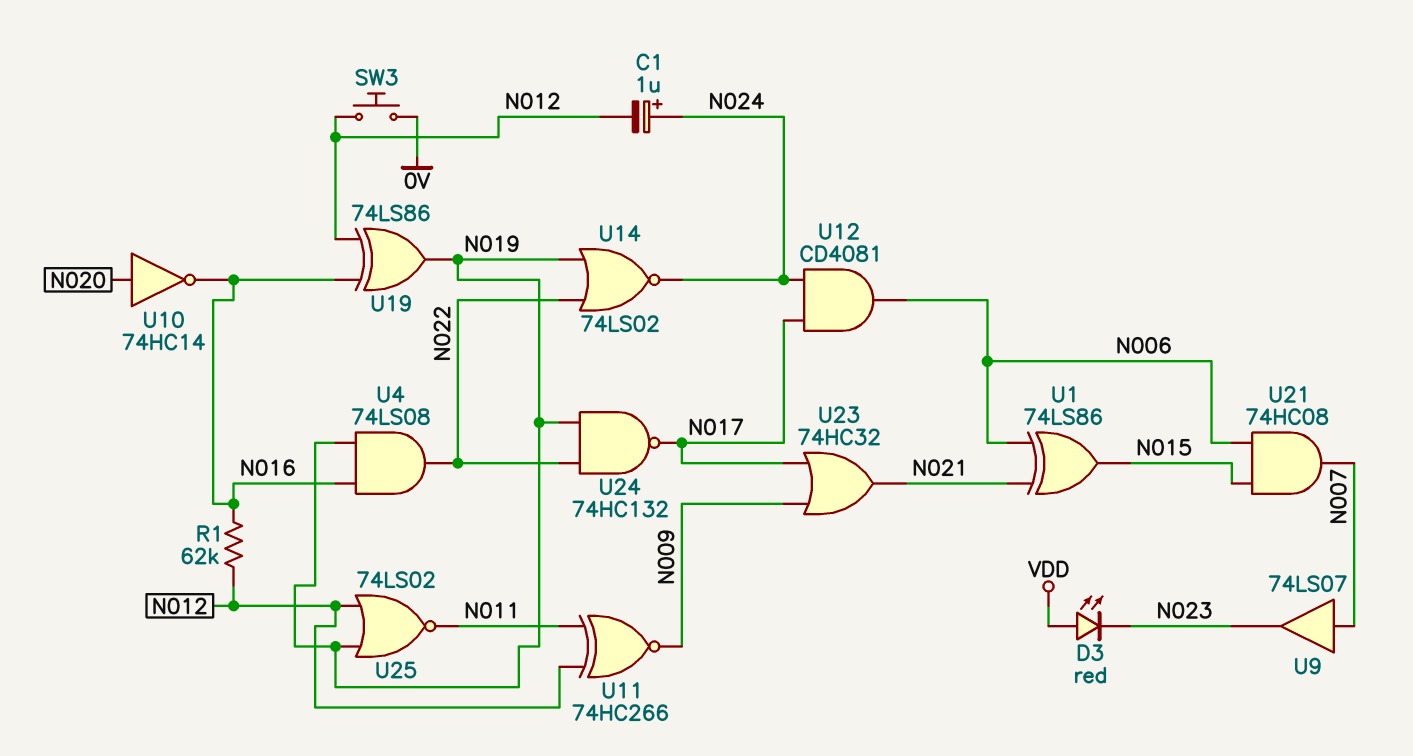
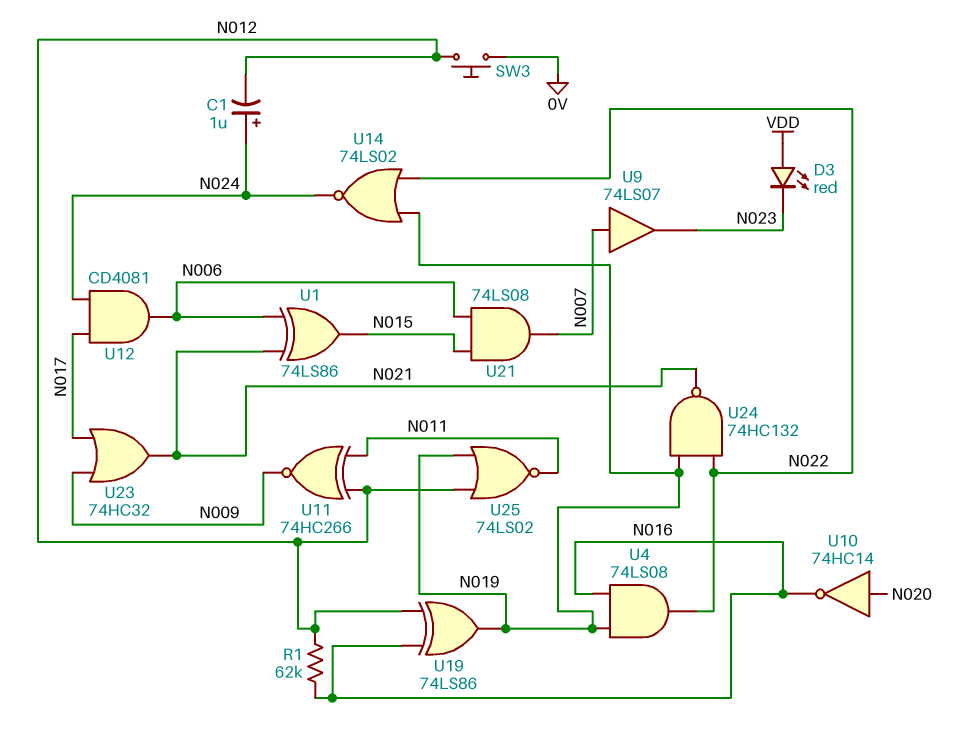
U21: AND 74HC08 (in N006, in N015, out N007) -> AND 74LS08 (in N006, in N015, out N007)
U24: NAND 74HC132 (in N019, in N022, out N017) -> NAND 74HC132 (in N019, in N022, out N021)

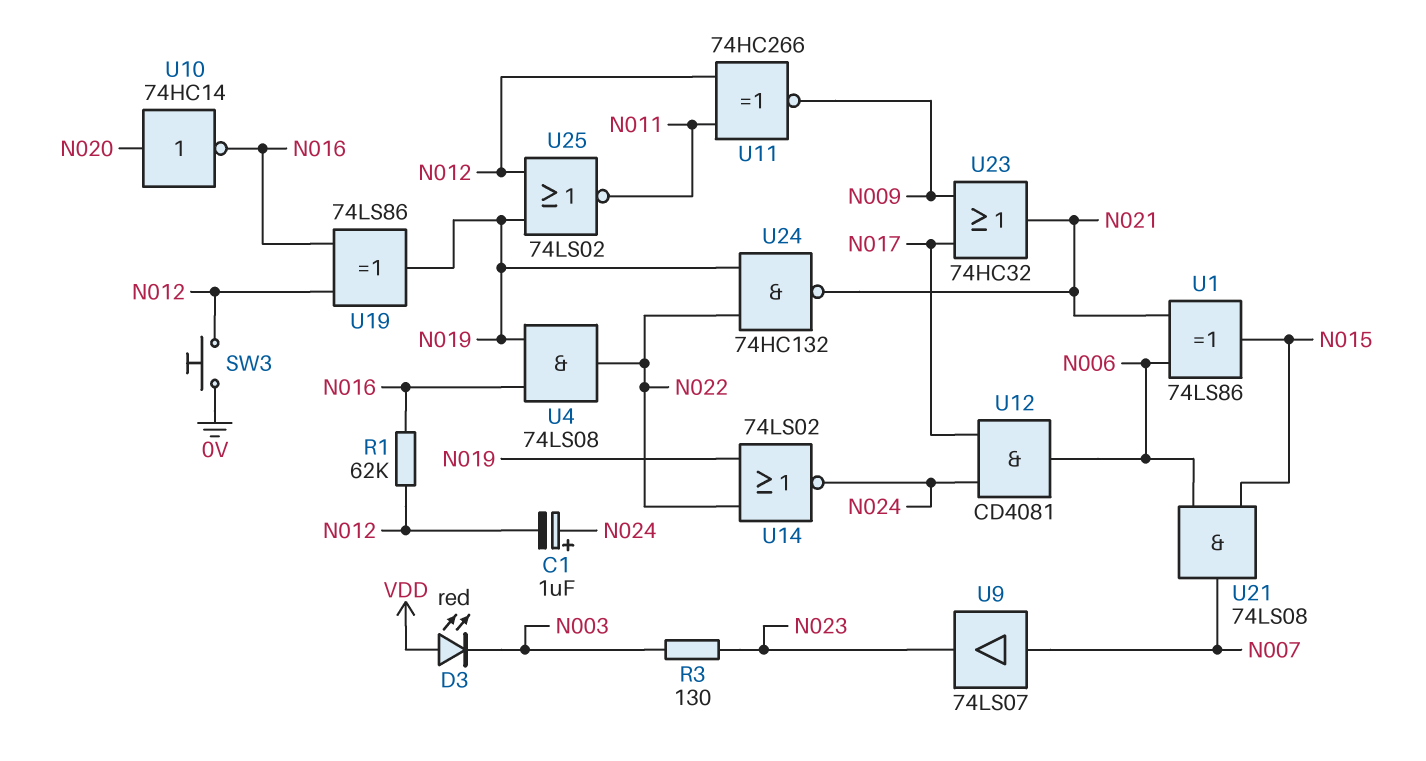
D3: LED red (A VDD, K N023) -> LED red (A VDD, K N003)
R3: none -> 130 (N003, N023)

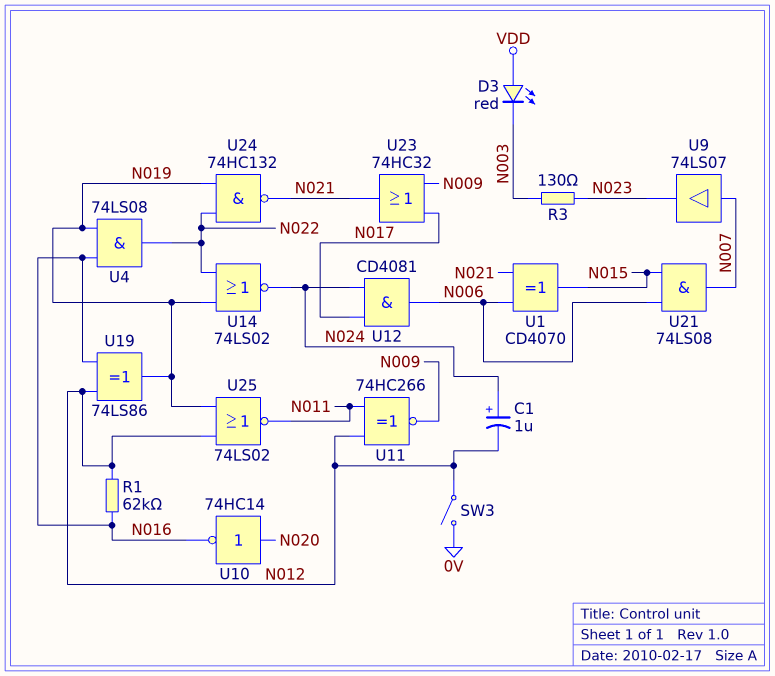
SW3: button (0V, N012) -> switch (0V, N012)
U1: XOR 74LS86 (in N006, in N021, out N015) -> XOR CD4070 (in N006, in N021, out N015)

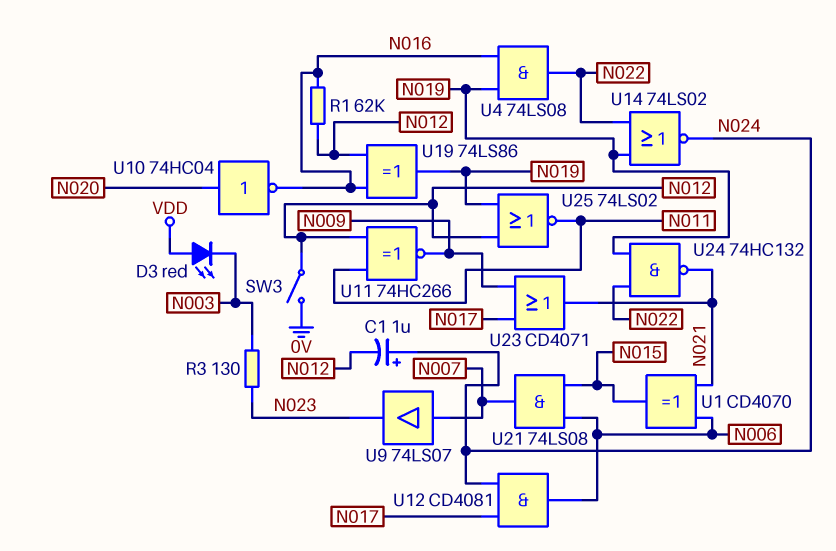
U10: NOT 74HC14 (in N020, out N016) -> NOT 74HC04 (in N020, out N016)
U23: OR 74HC32 (in N009, in N017, out N021) -> OR CD4071 (in N009, in N017, out N021)

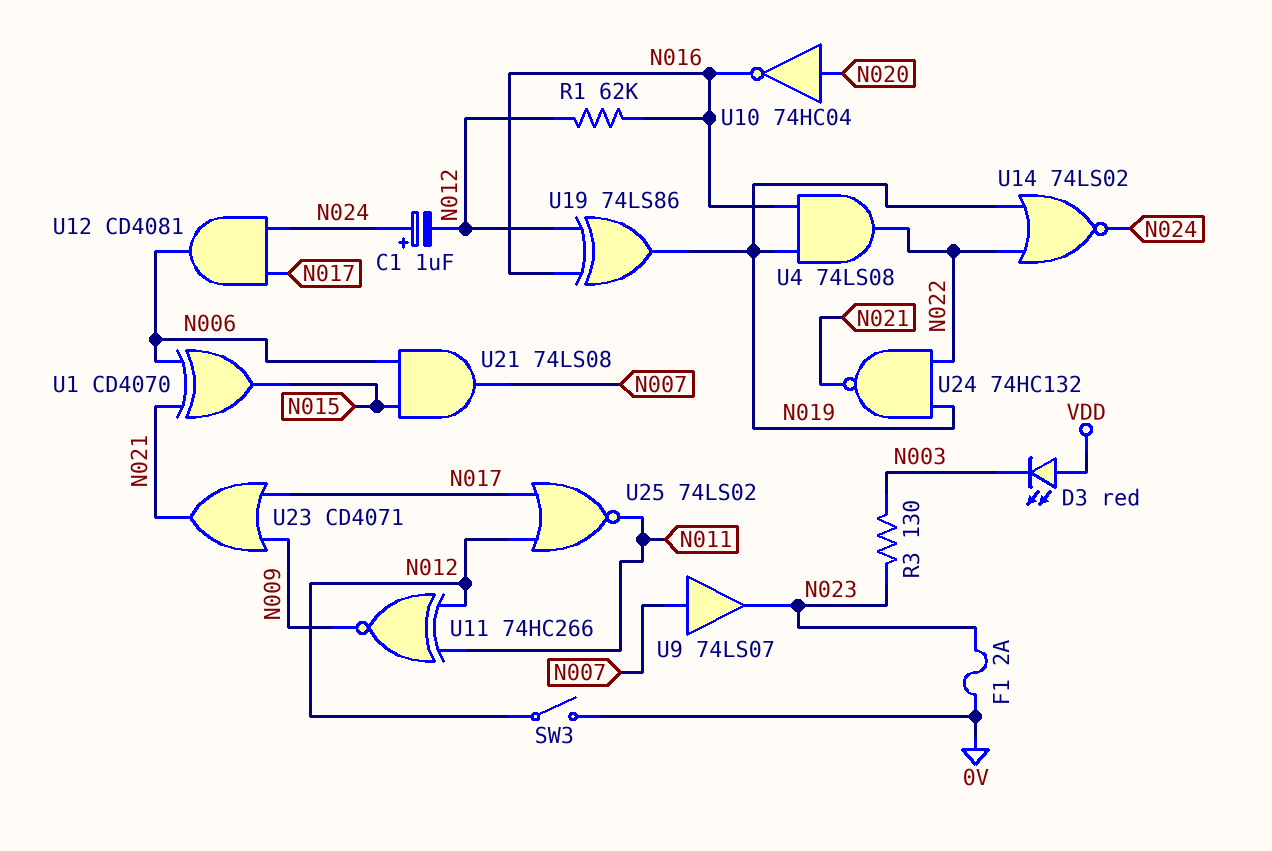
F1: none -> 2A (0V, N023)
U25: NOR 74LS02 (in N012, in N019, out N011) -> NOR 74LS02 (in N012, in N017, out N011)

